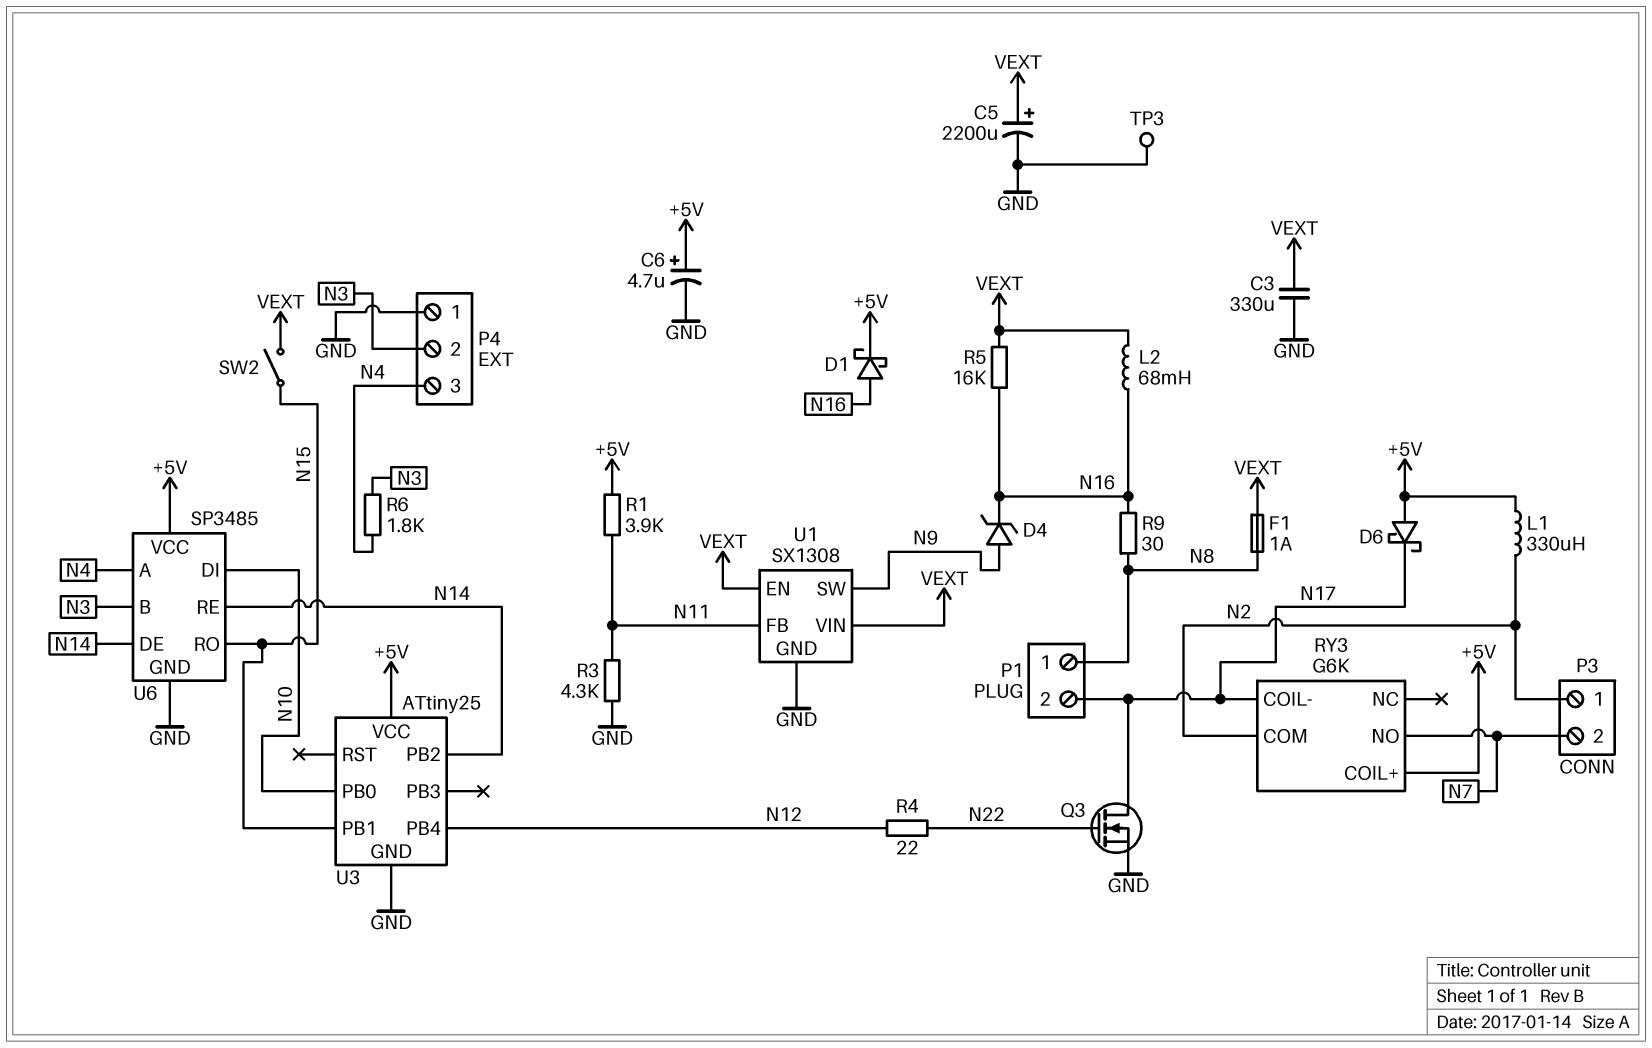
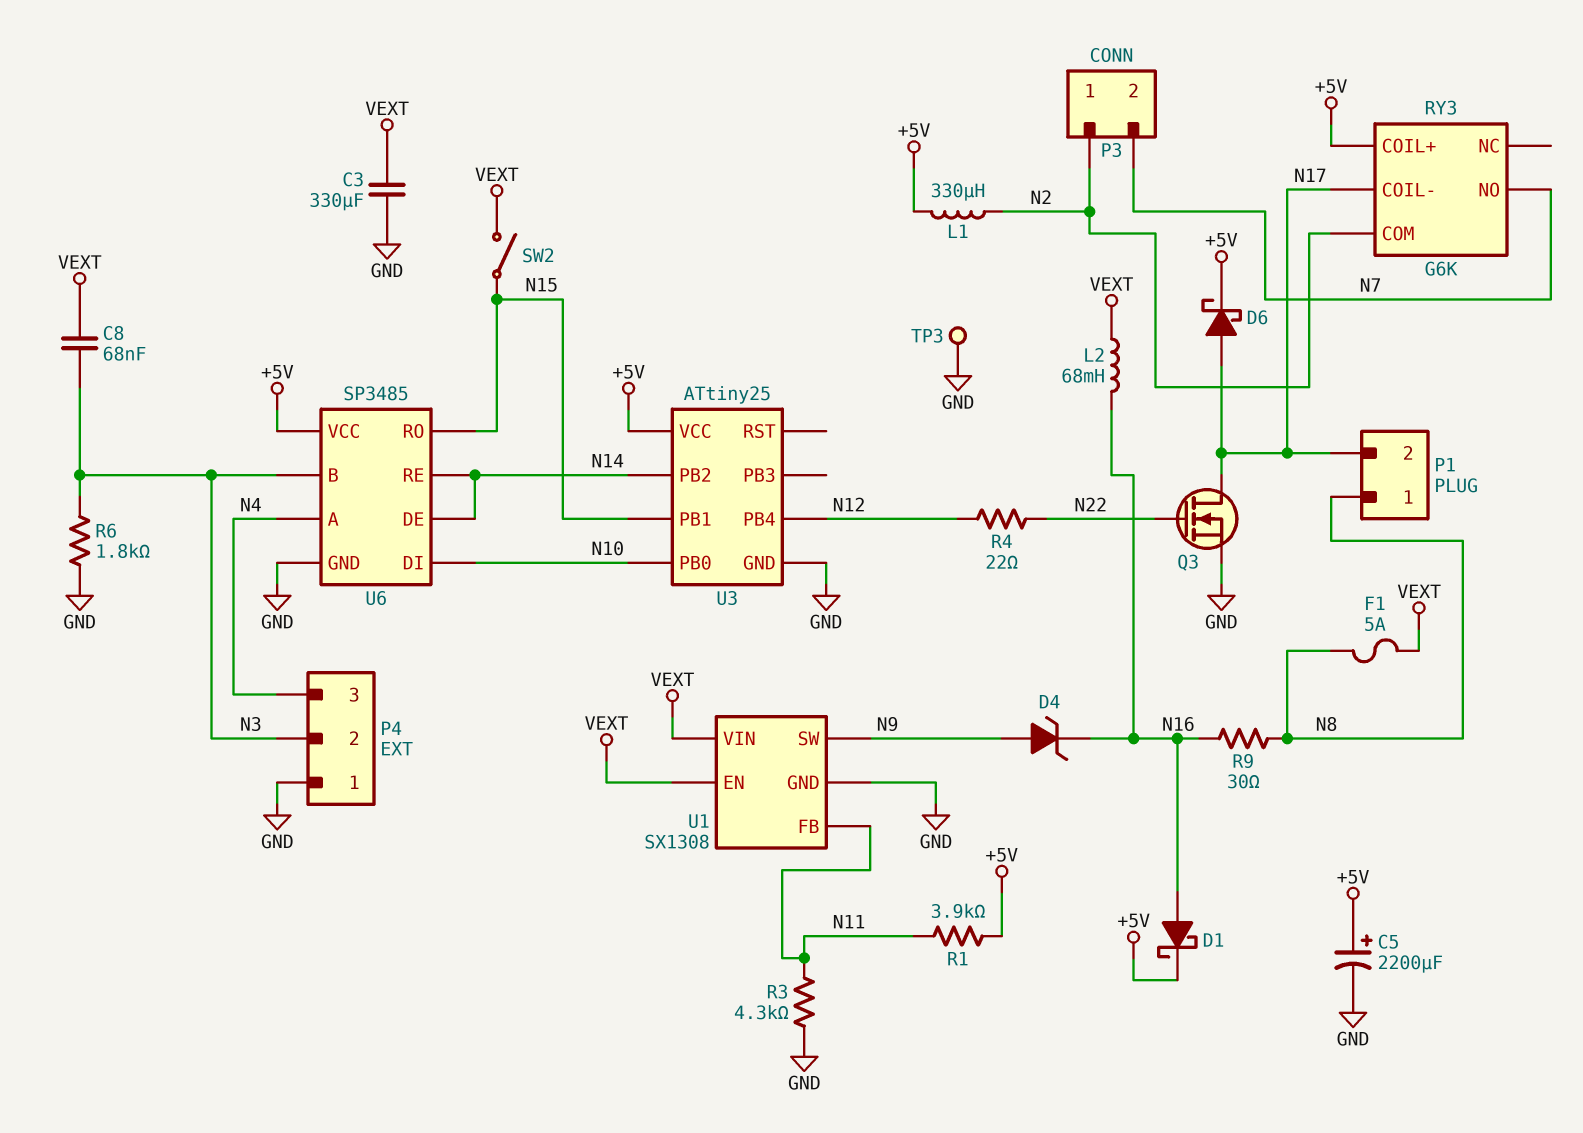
C5: 2200uF (plus VEXT, minus GND) -> 2200uF (plus +5V, minus GND)
C6: 4.7uF (plus +5V, minus GND) -> none
C8: none -> 68nF (N3, VEXT)
D6: schottky (A +5V, K N17) -> schottky (A N17, K +5V)
F1: 1A (N8, VEXT) -> 5A (N8, VEXT)
R5: 16k (N16, VEXT) -> none
R6: 1.8k (N3, N4) -> 1.8k (GND, N3)

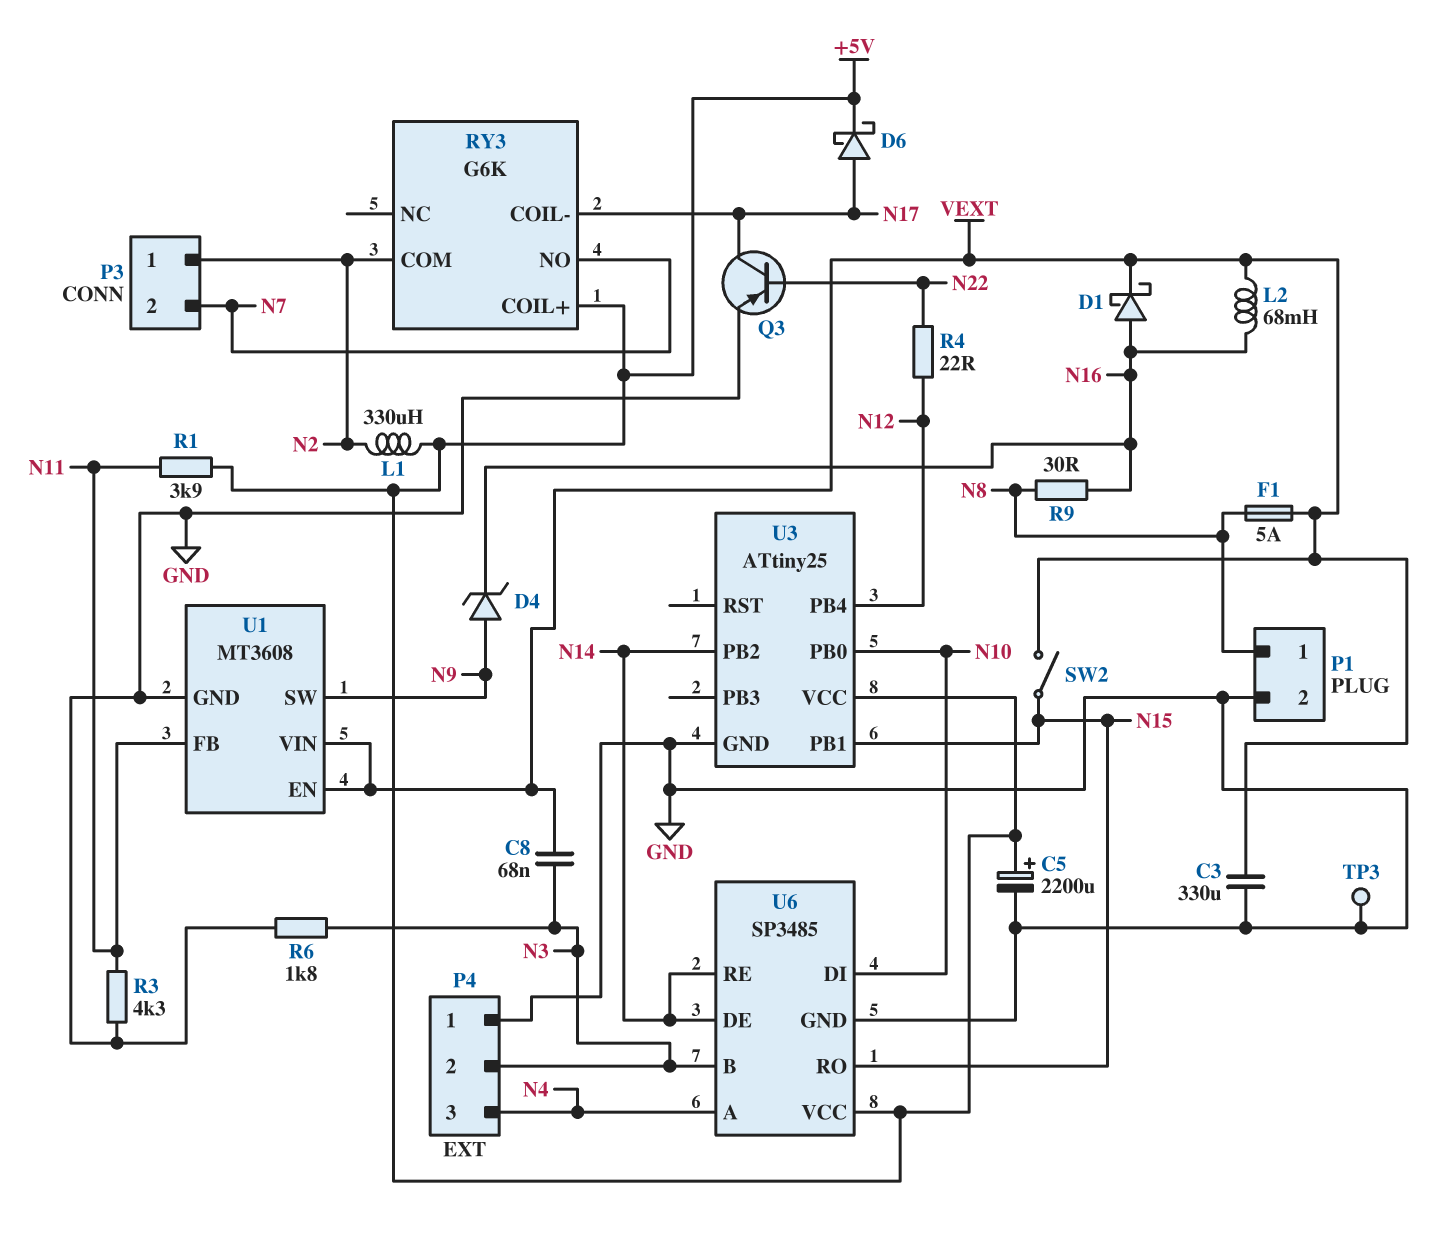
D1: schottky (A N16, K +5V) -> schottky (A N16, K VEXT)
P1 pin 2: N17 -> GND
Q3: NMOS (G N22, D N17, S GND) -> PNP (B N22, C N17, E GND)
U1: SX1308 -> MT3608

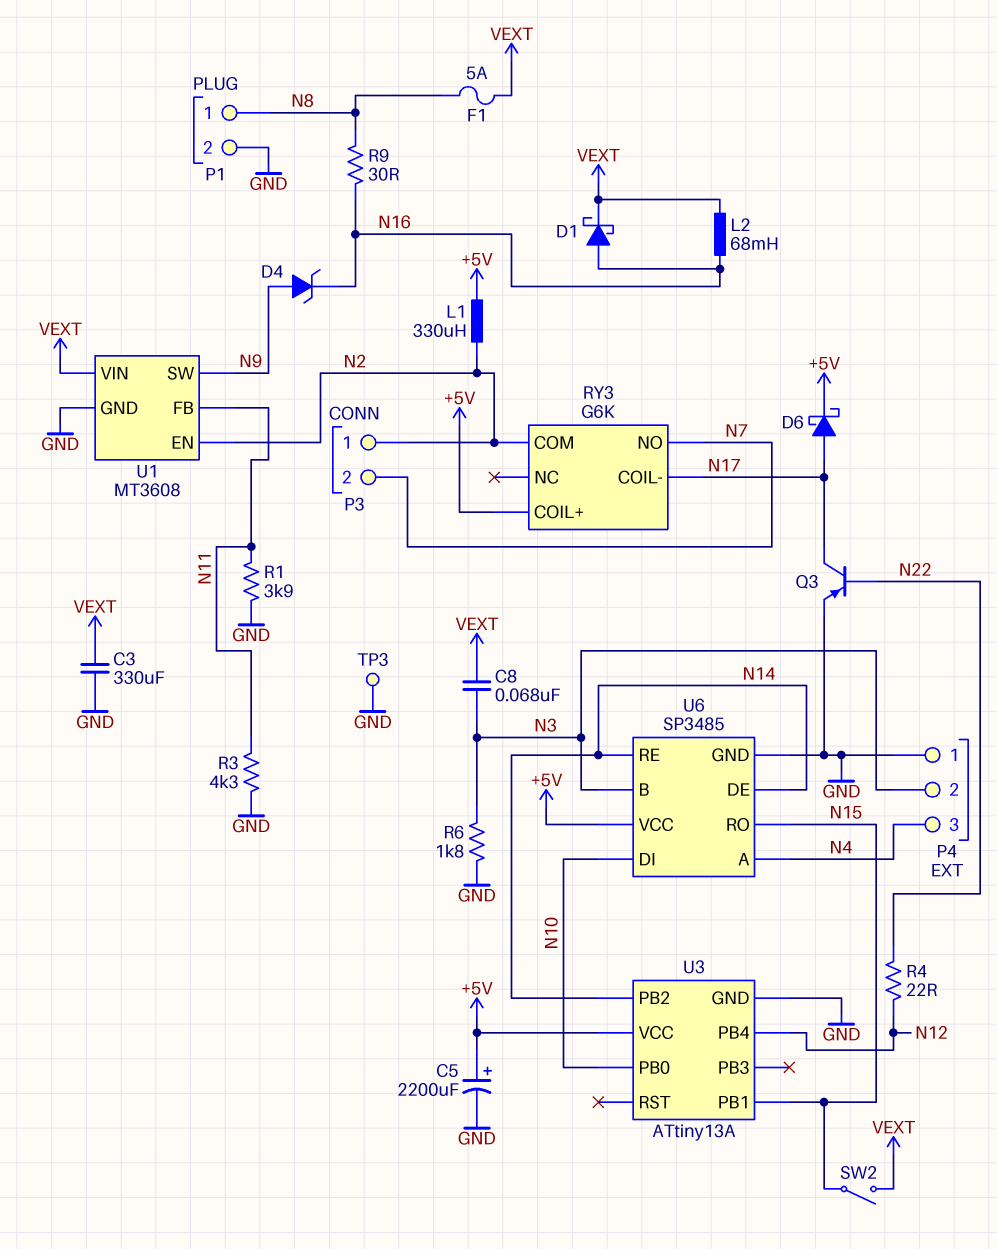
R1: 3.9k (+5V, N11) -> 3.9k (GND, N11)
U1 pin EN: VEXT -> N2
U3: ATtiny25 -> ATtiny13A

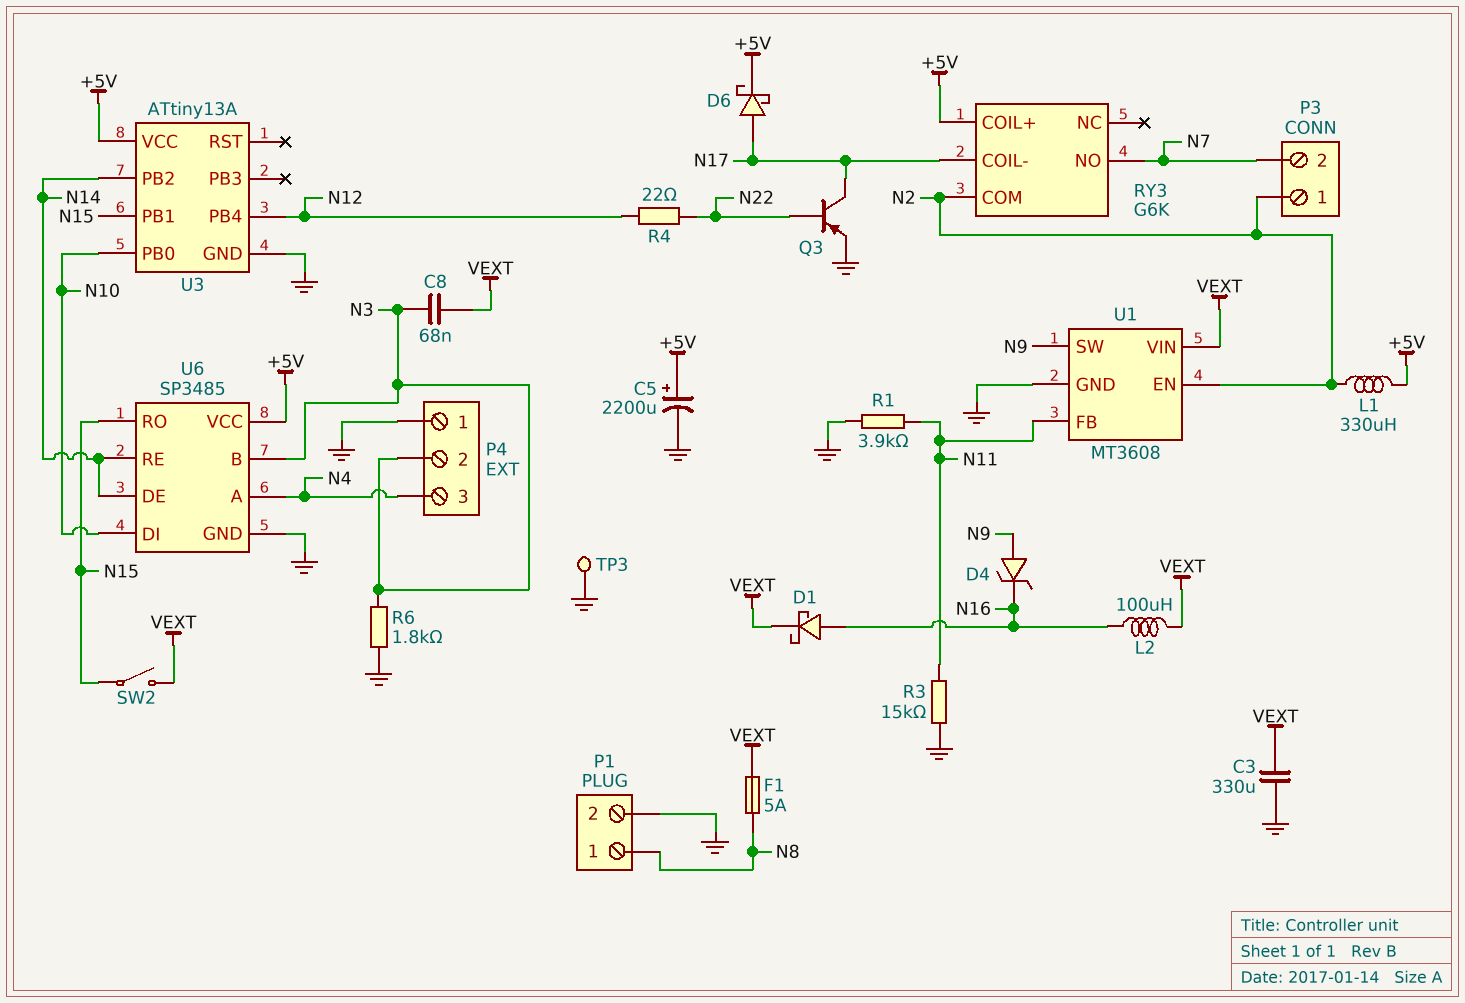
L2: 68mH (N16, VEXT) -> 100uH (N16, VEXT)
R3: 4.3k (GND, N11) -> 15k (GND, N11)
R9: 30 (N8, N16) -> none

